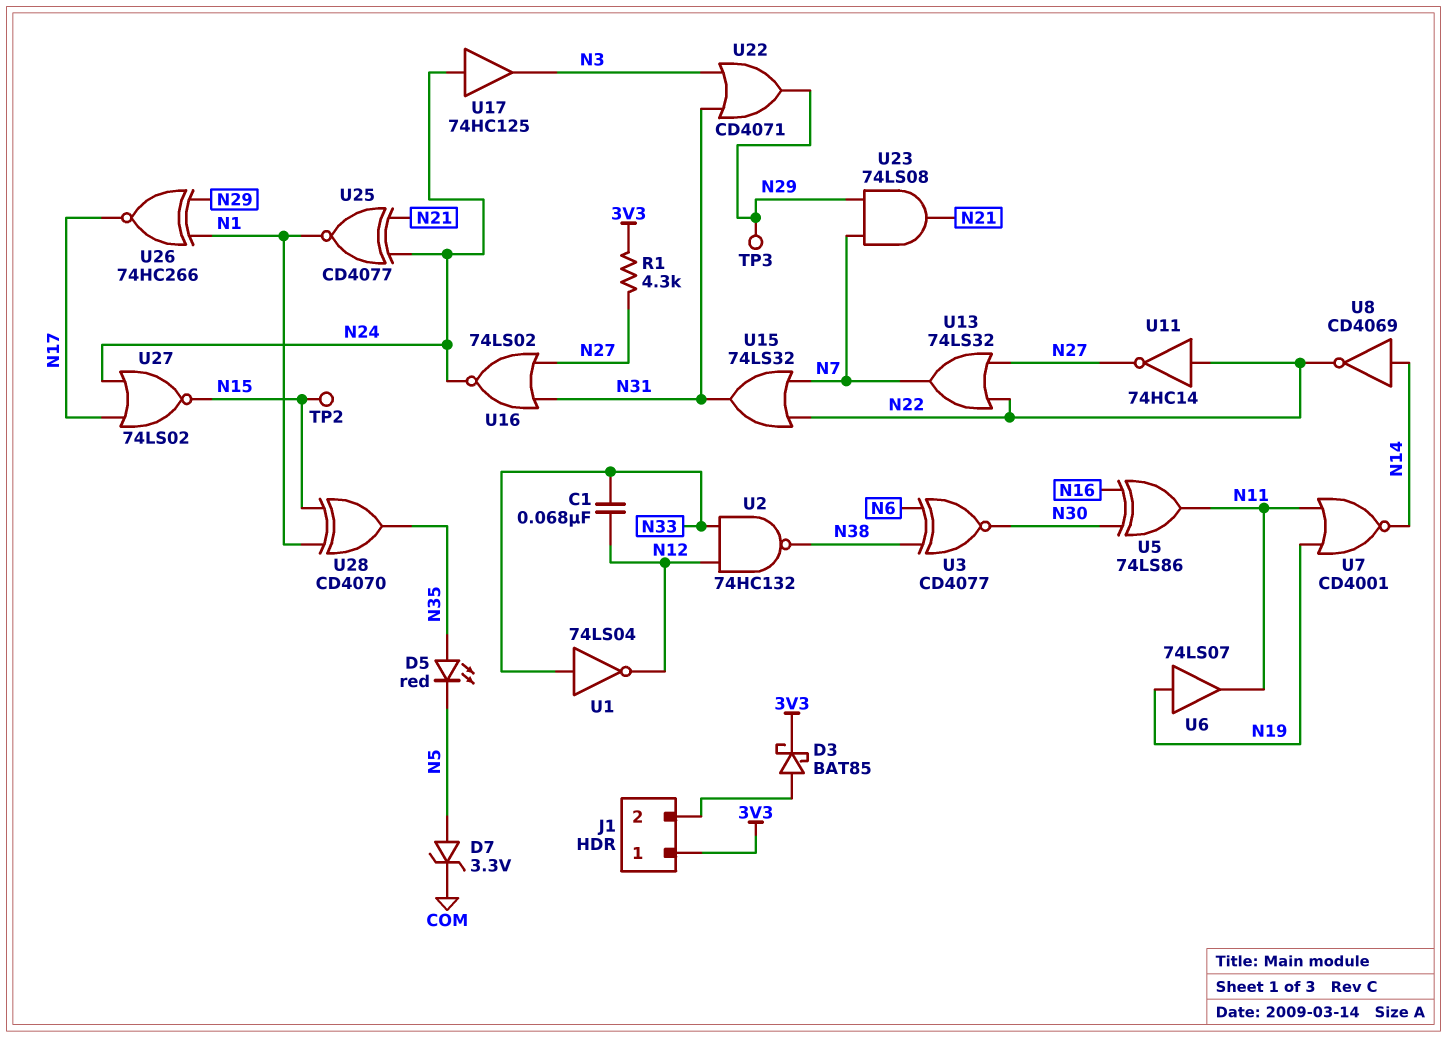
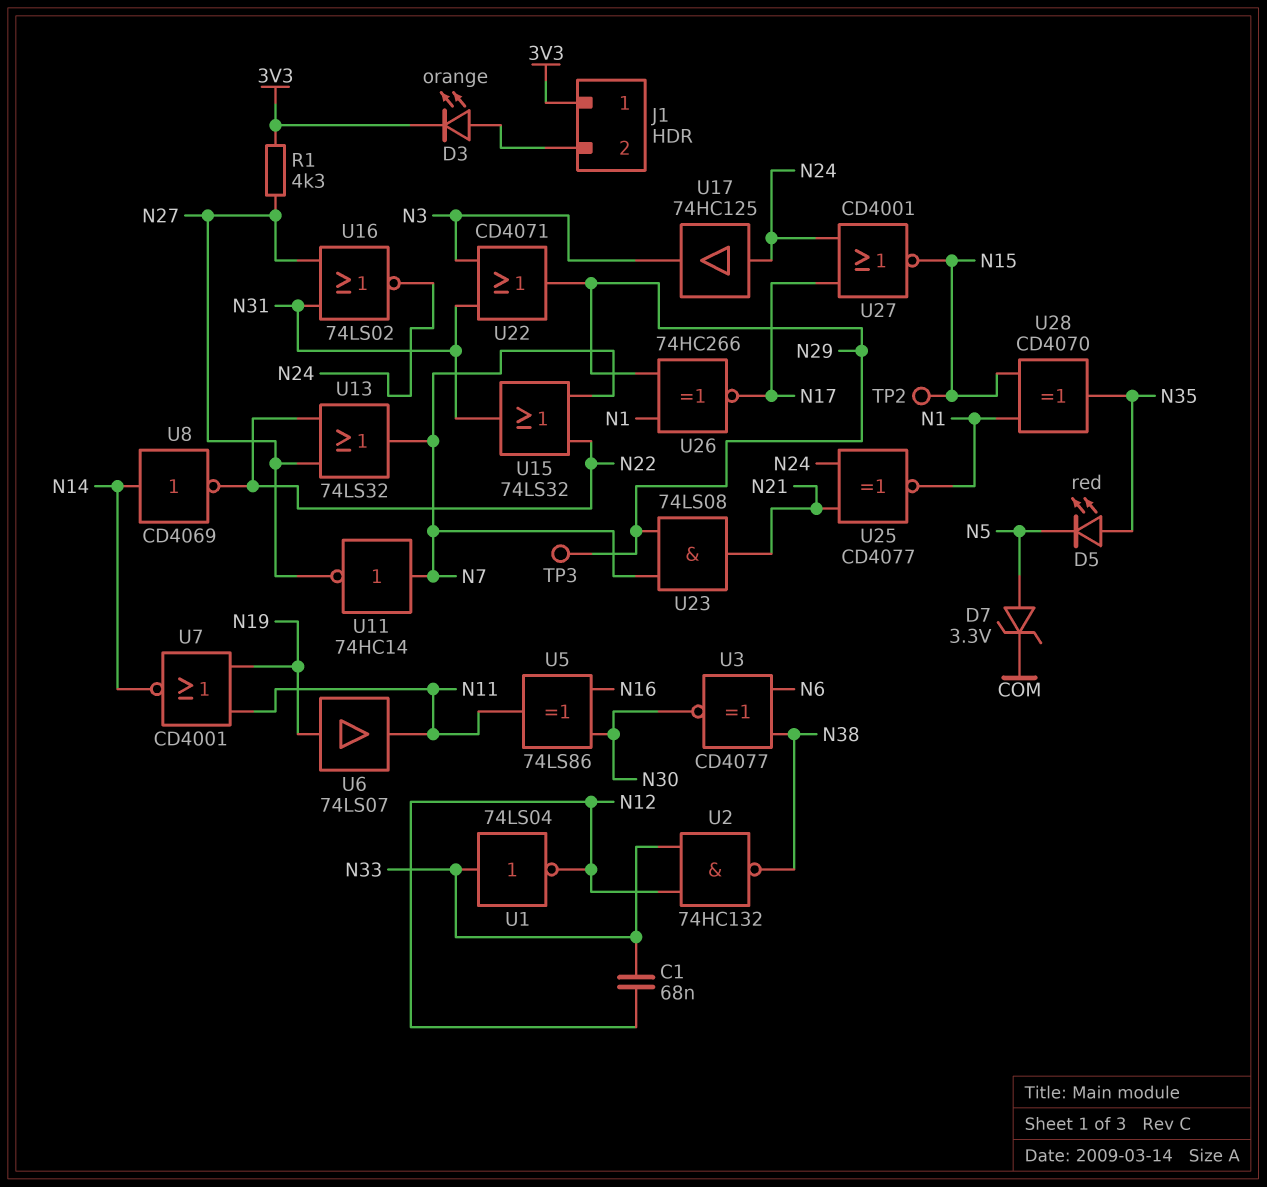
D3: schottky BAT85 (A J1/2, K 3V3) -> LED orange (A J1/2, K 3V3)
U11: NOT 74HC14 (in N22, out N27) -> NOT 74HC14 (in N7, out N27)
U27: NOR 74LS02 (in N17, in N24, out N15) -> NOR CD4001 (in N17, in N24, out N15)

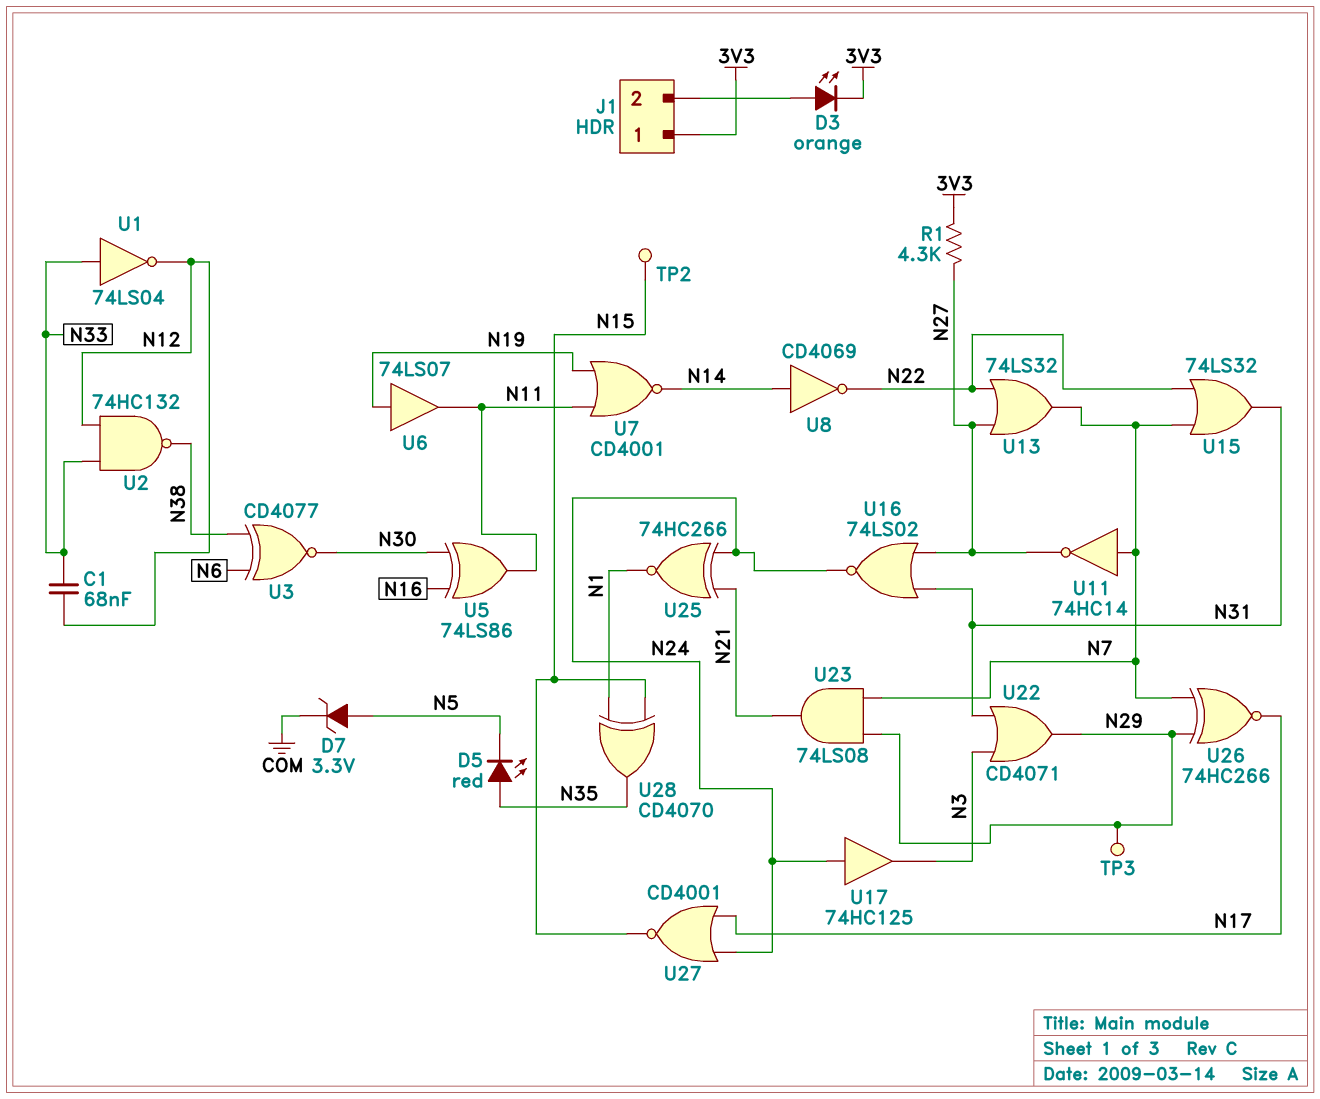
U25: XNOR CD4077 (in N21, in N24, out N1) -> XNOR 74HC266 (in N21, in N24, out N1)
U26: XNOR 74HC266 (in N1, in N29, out N17) -> XNOR 74HC266 (in N7, in N29, out N17)

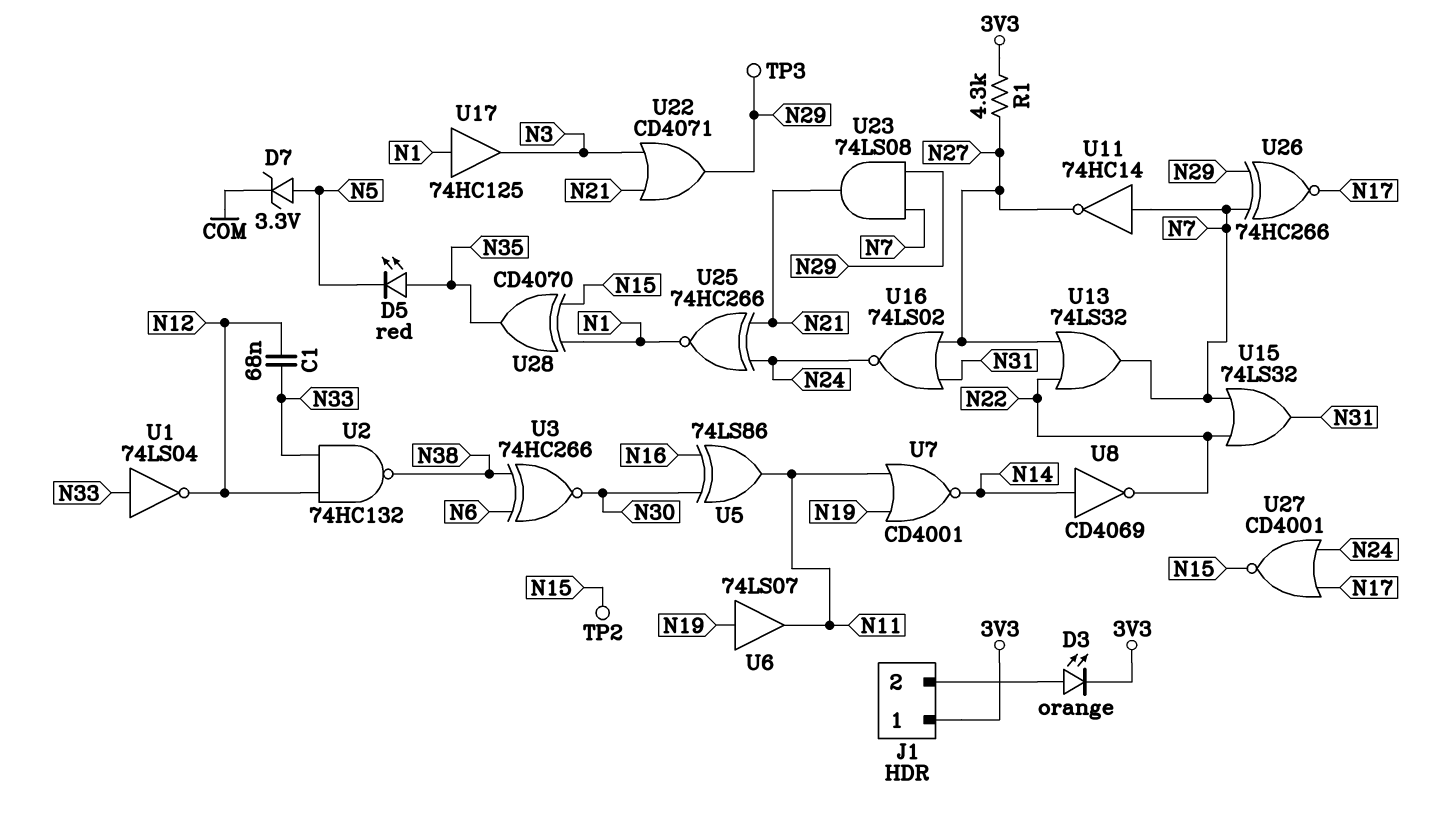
U3: XNOR CD4077 (in N6, in N38, out N30) -> XNOR 74HC266 (in N6, in N38, out N30)
U17: buffer 74HC125 (in N24, out N3) -> buffer 74HC125 (in N1, out N3)
U22: OR CD4071 (in N3, in N31, out N29) -> OR CD4071 (in N3, in N21, out N29)

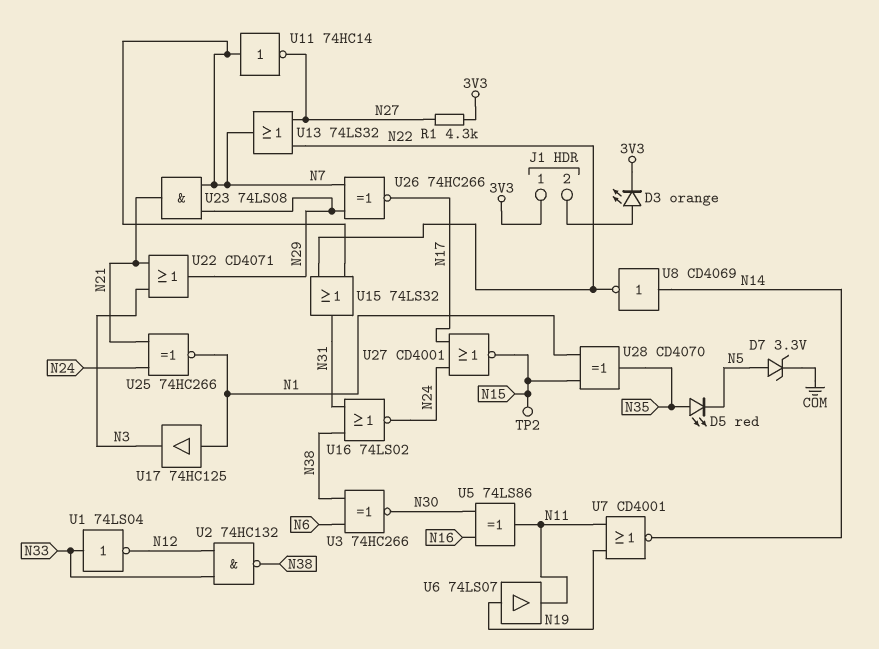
C1: 68nF (N12, N33) -> none
TP3: test point (N29) -> none
U16: NOR 74LS02 (in N27, in N31, out N24) -> NOR 74LS02 (in N31, in N38, out N24)

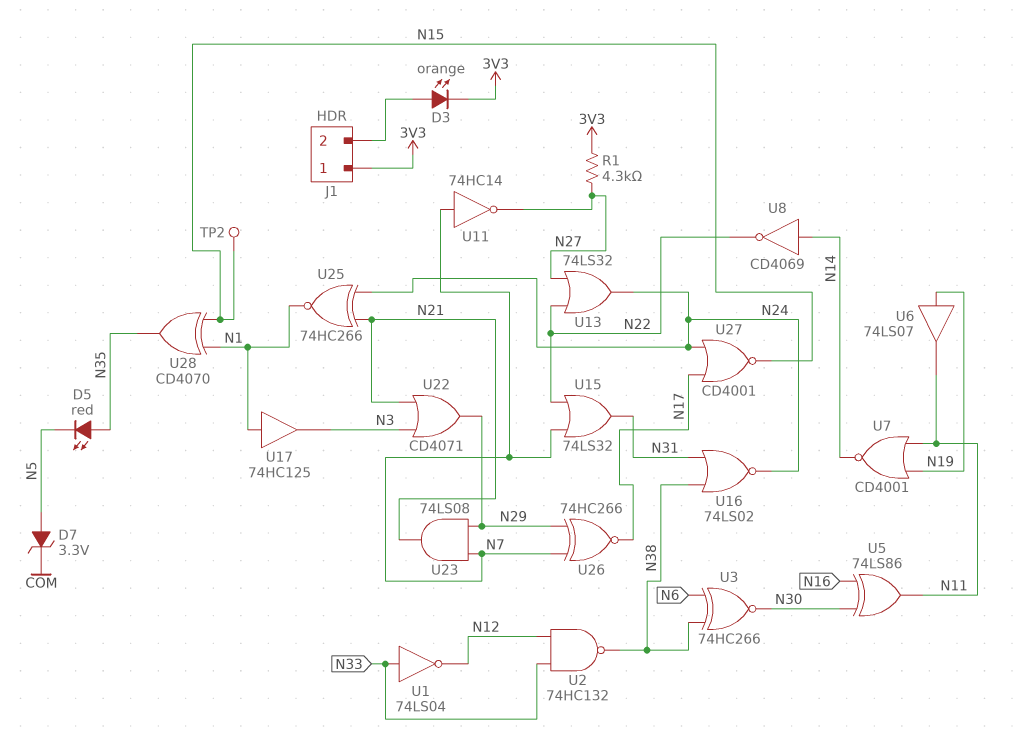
U13: OR 74LS32 (in N22, in N27, out N7) -> OR 74LS32 (in N22, in N27, out N24)

